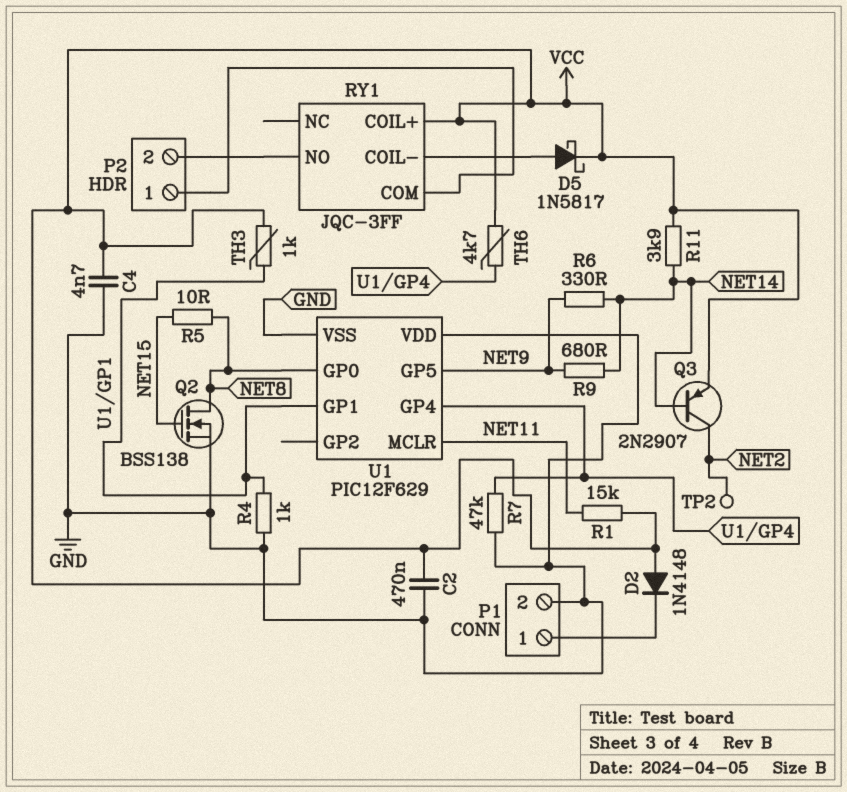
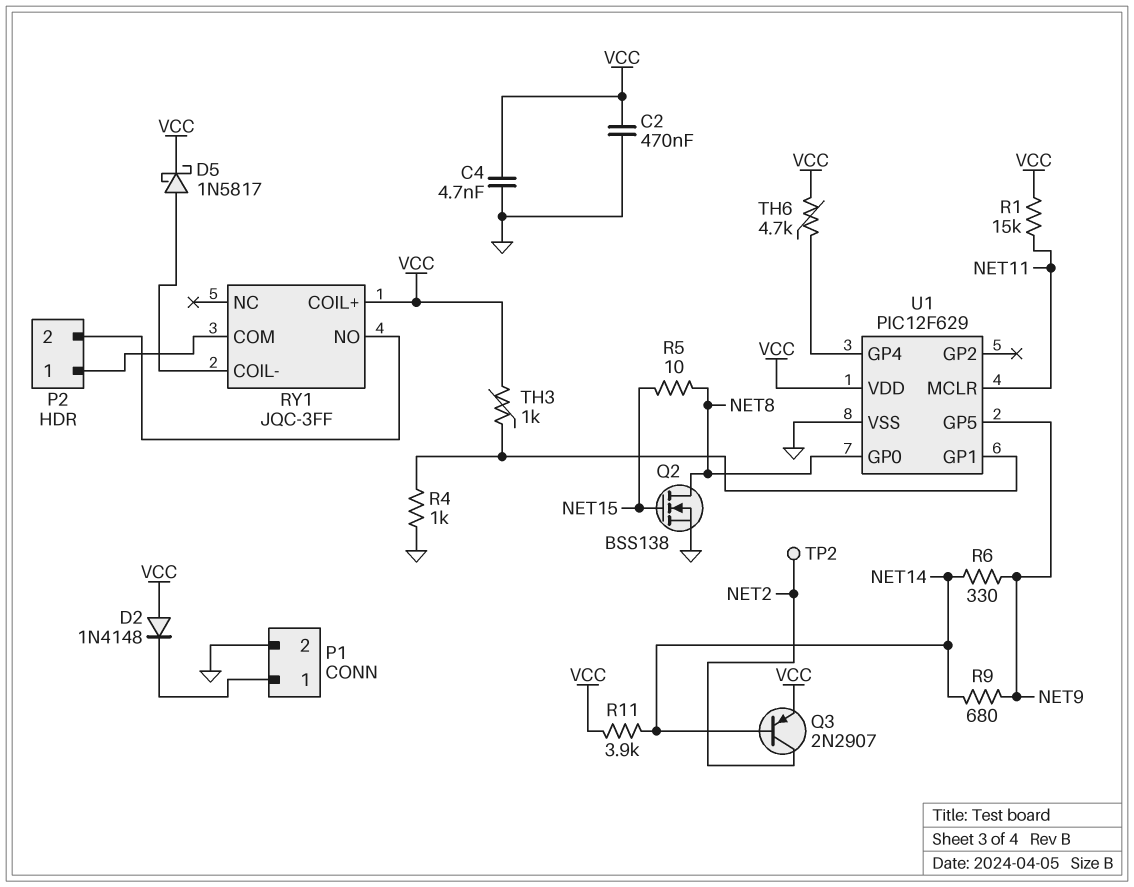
R7: 47k (GND, U1/GP4) -> none
U1 pin VDD: GND -> VCC

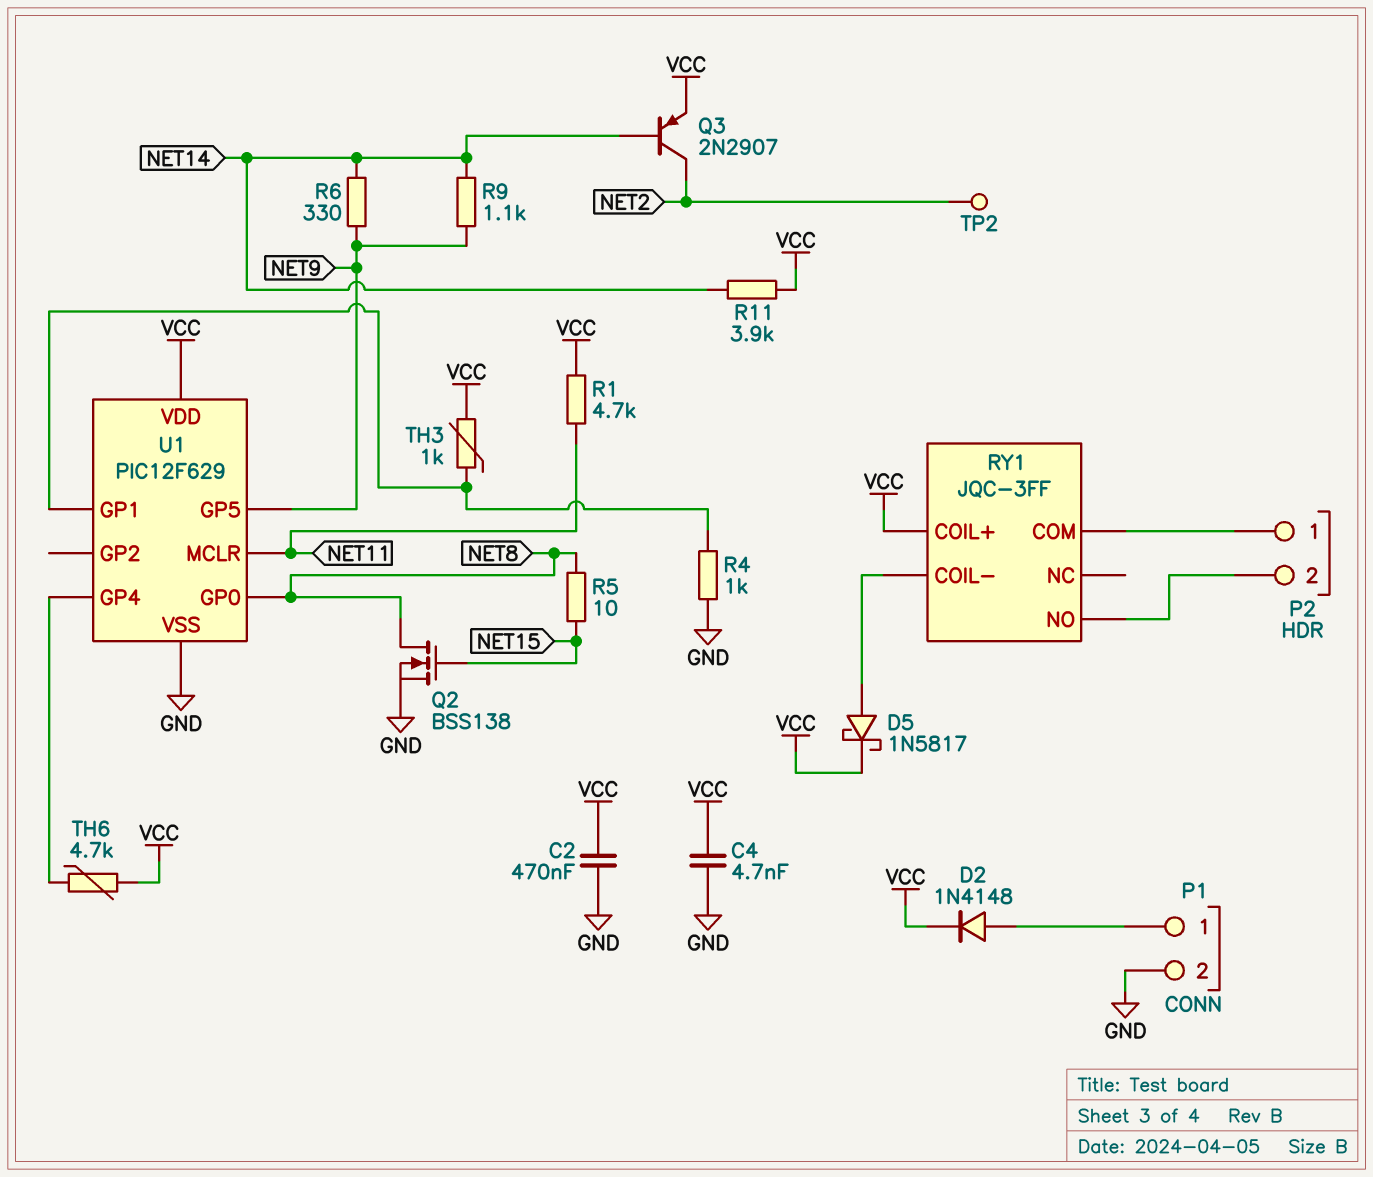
D2: diode 1N4148 (A VCC, K P1/1) -> diode 1N4148 (A P1/1, K VCC)
R1: 15k (NET11, VCC) -> 4.7k (NET11, VCC)
R9: 680 (NET9, NET14) -> 1.1k (NET9, NET14)

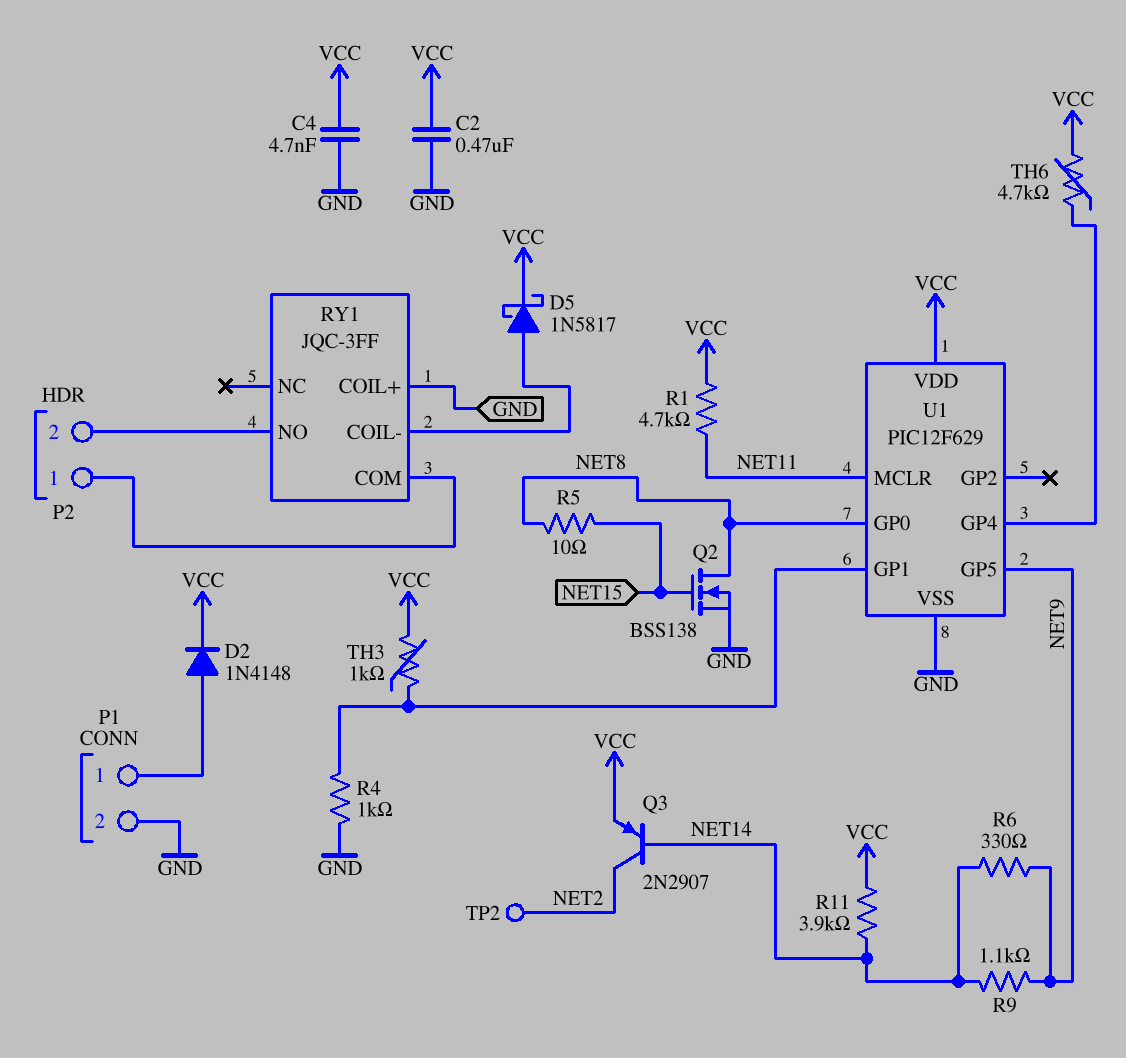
RY1 pin COIL+: VCC -> GND

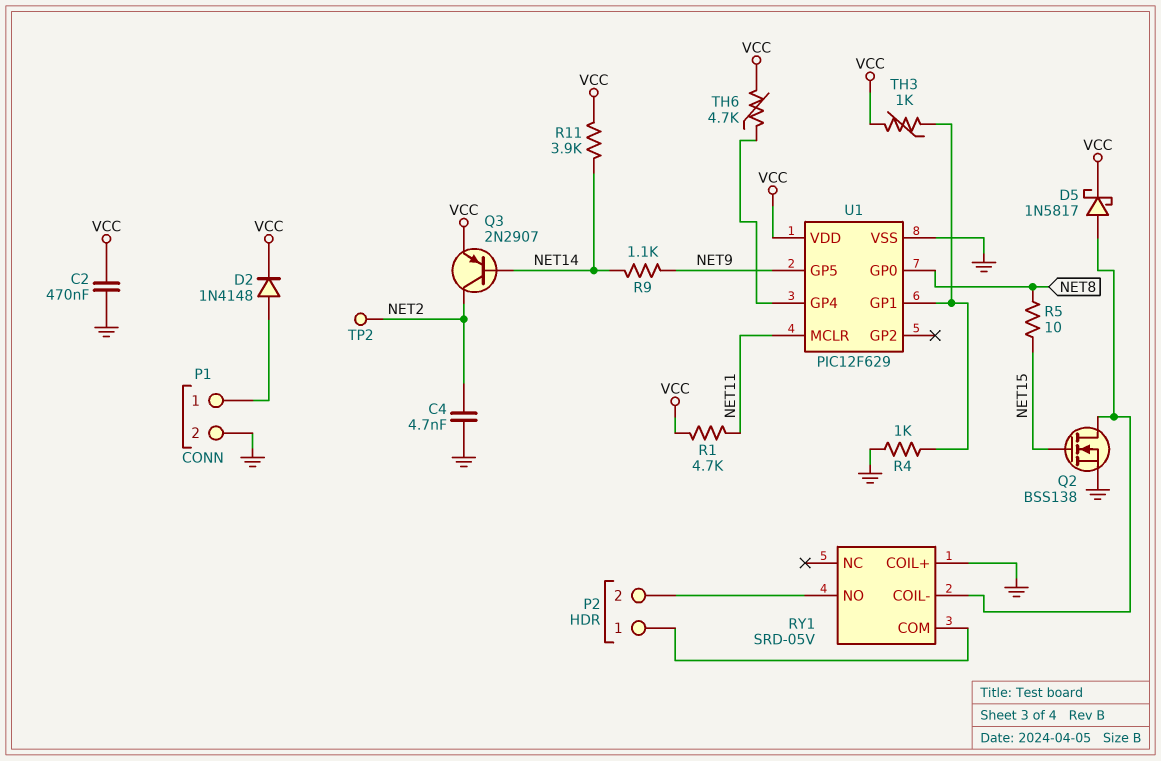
C4: 4.7nF (GND, VCC) -> 4.7nF (GND, NET2)
Q2: NMOS BSS138 (G NET15, D NET8, S GND) -> NMOS BSS138 (G NET15, D RY1/COIL-, S GND)
R6: 330 (NET9, NET14) -> none
RY1: JQC-3FF -> SRD-05V

